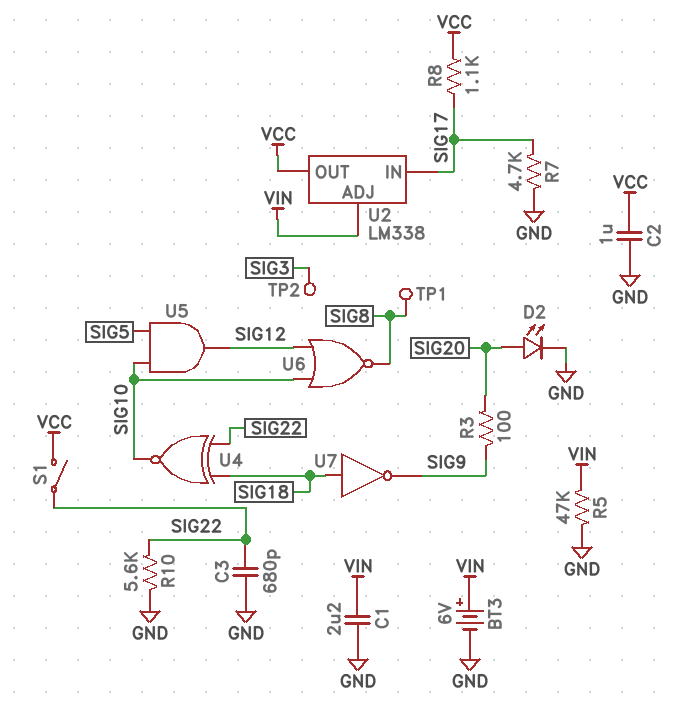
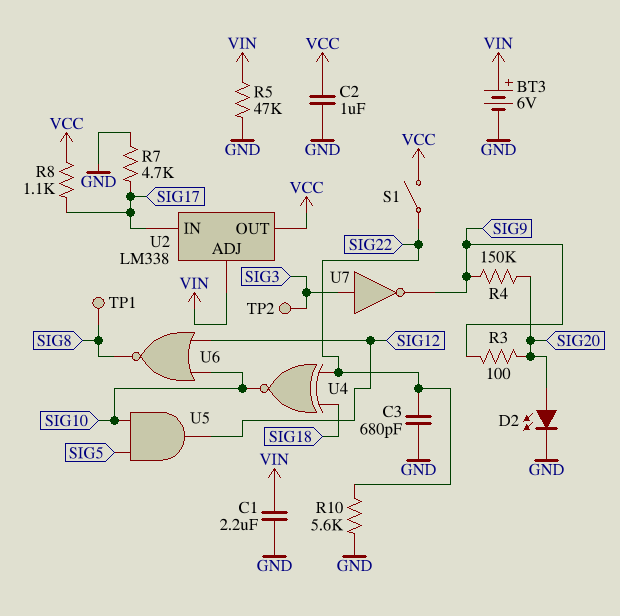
R4: none -> 150k (SIG9, SIG20)
U7: NOT (in SIG18, out SIG9) -> NOT (in SIG3, out SIG9)

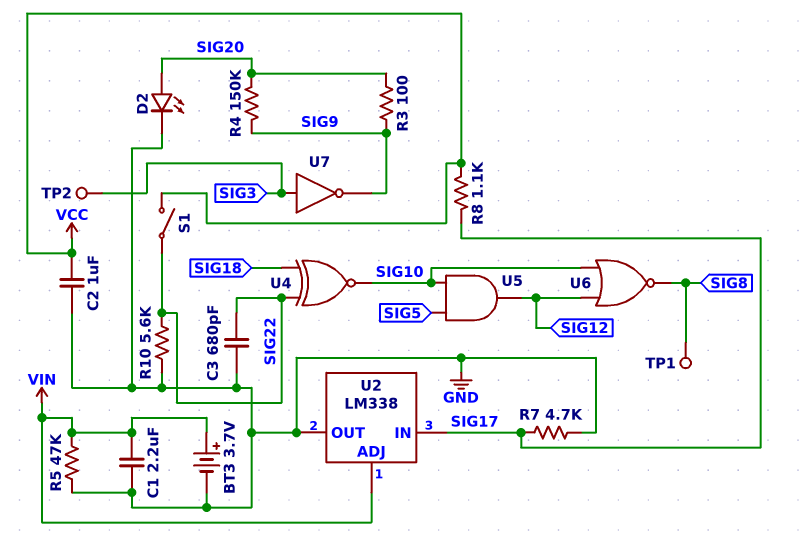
BT3: 6V (plus VIN, minus GND) -> 3.7V (plus VIN, minus GND)
U2 pin OUT: VCC -> GND

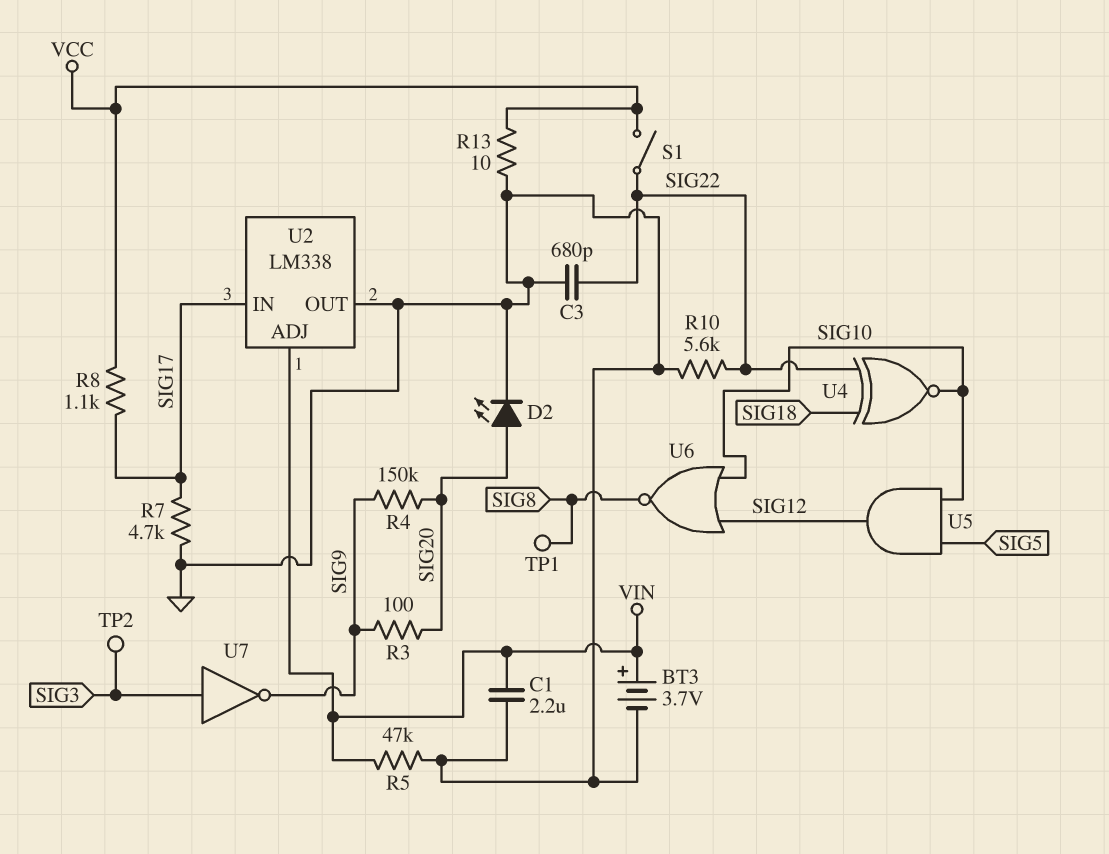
C2: 1uF (GND, VCC) -> none
R13: none -> 10 (GND, VCC)

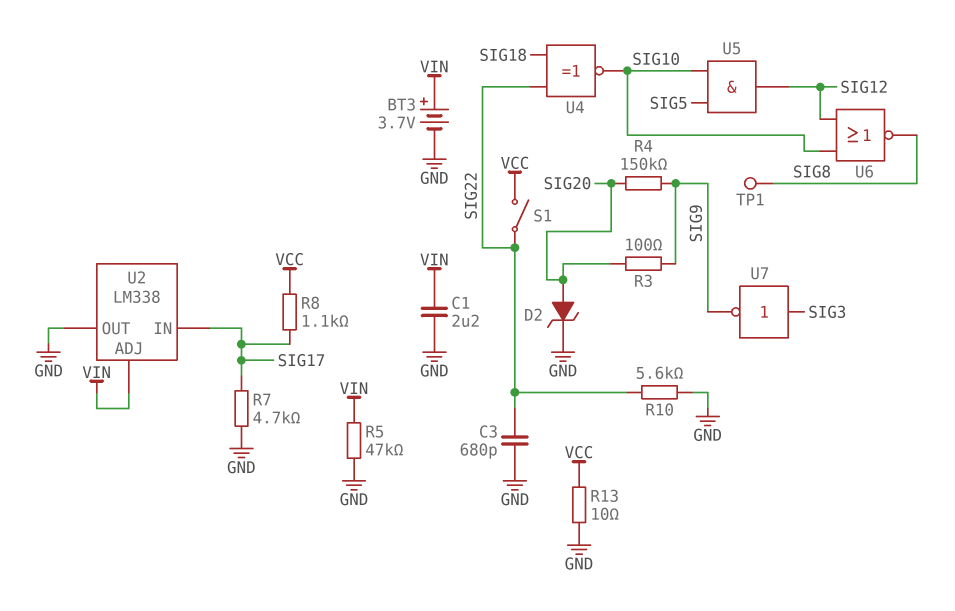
D2: LED (A SIG20, K GND) -> zener (A SIG20, K GND)
TP2: test point (SIG3) -> none

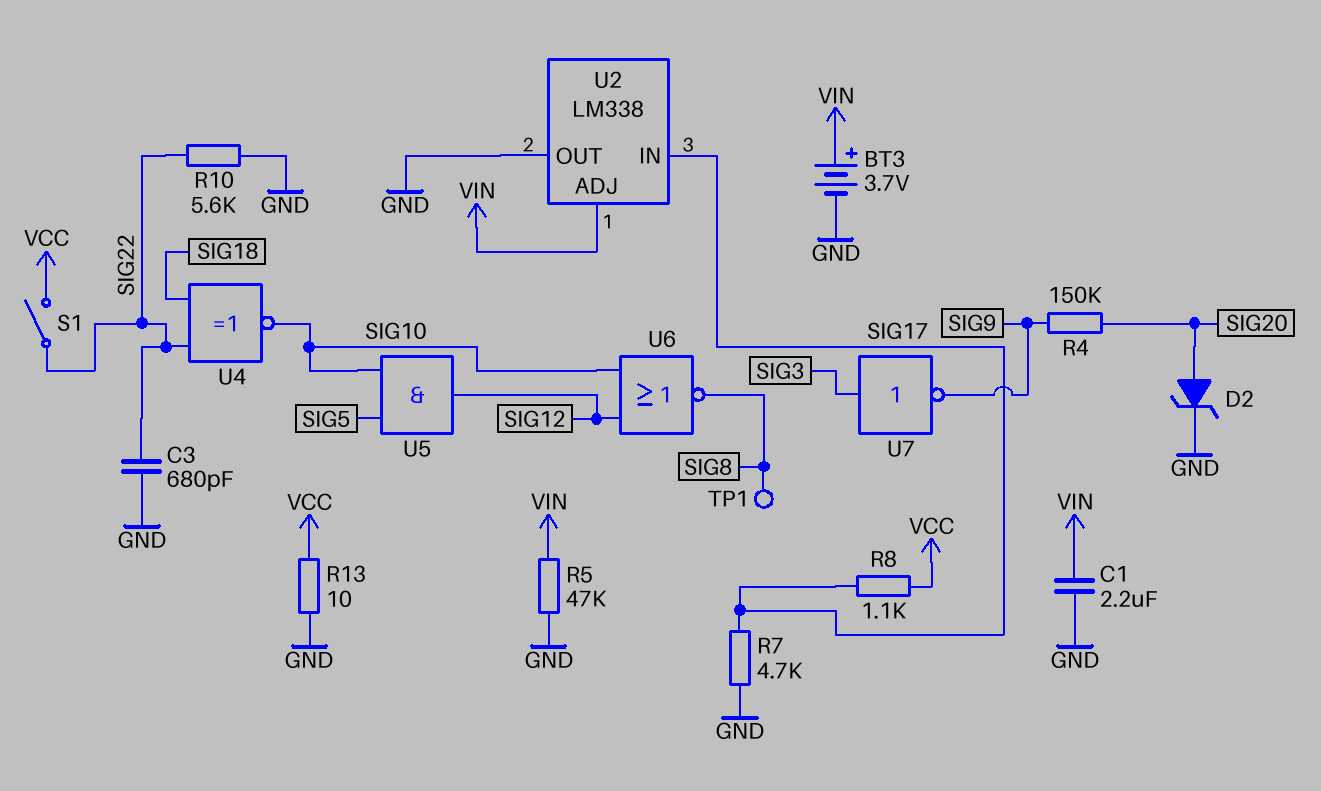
R3: 100 (SIG9, SIG20) -> none

